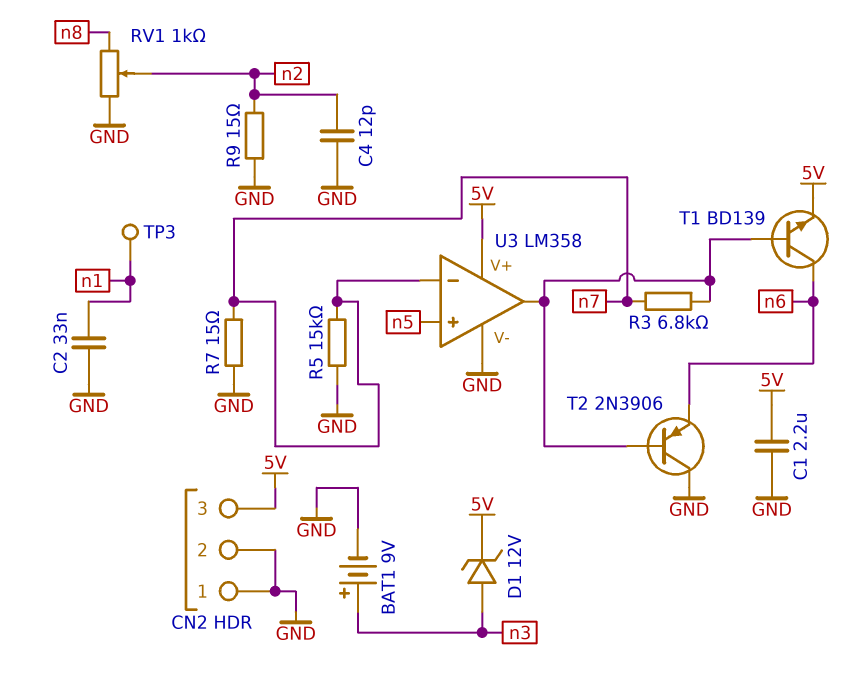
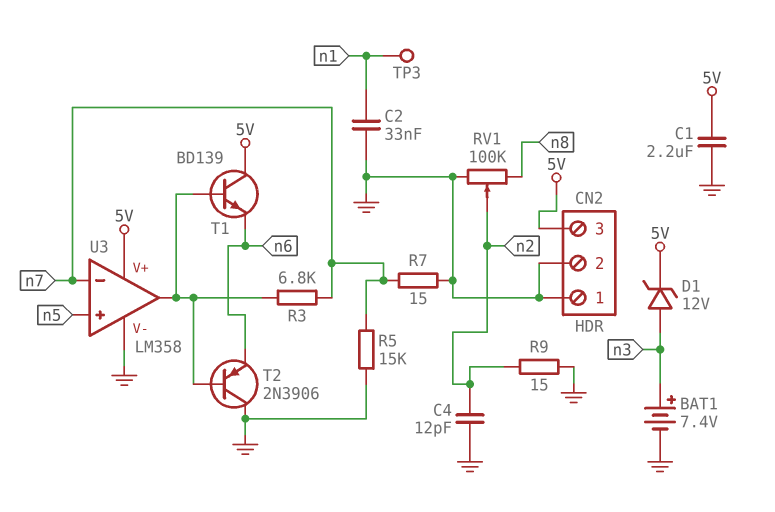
BAT1: 9V (plus n3, minus GND) -> 7.4V (plus n3, minus GND)
RV1: 1k (GND, n8, wiper n2) -> 100k (GND, n8, wiper n2)
T1: NPN BD139 (B U3/out, C n6, E 5V) -> NPN BD139 (B U3/out, C 5V, E n6)

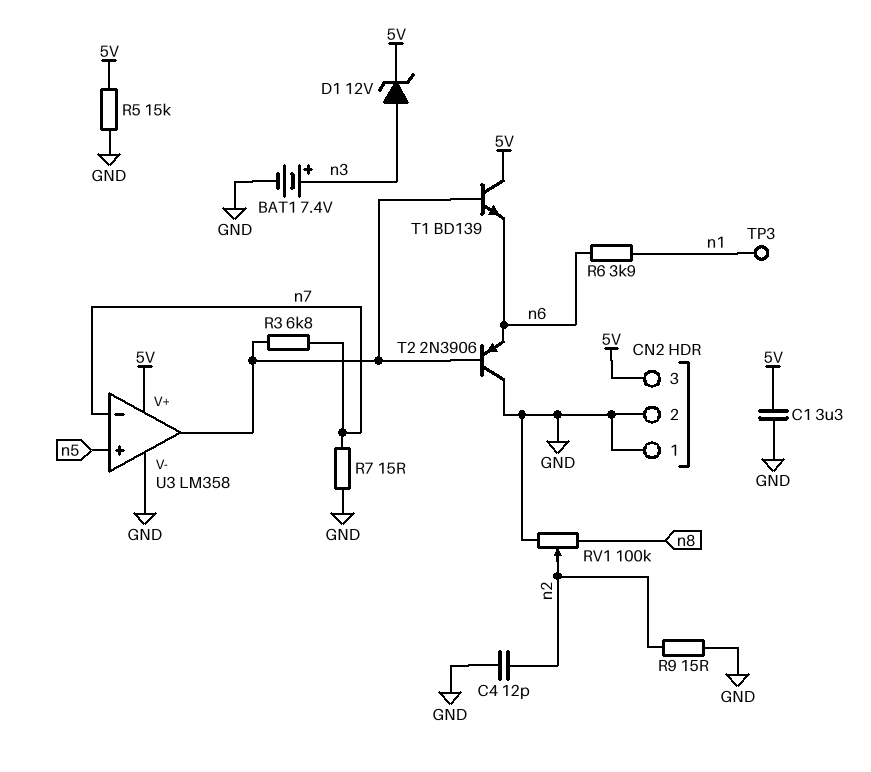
C1: 2.2uF (5V, GND) -> 3.3uF (5V, GND)
C2: 33nF (GND, n1) -> none
R5: 15k (GND, n7) -> 15k (5V, GND)
R6: none -> 3.9k (n1, n6)

